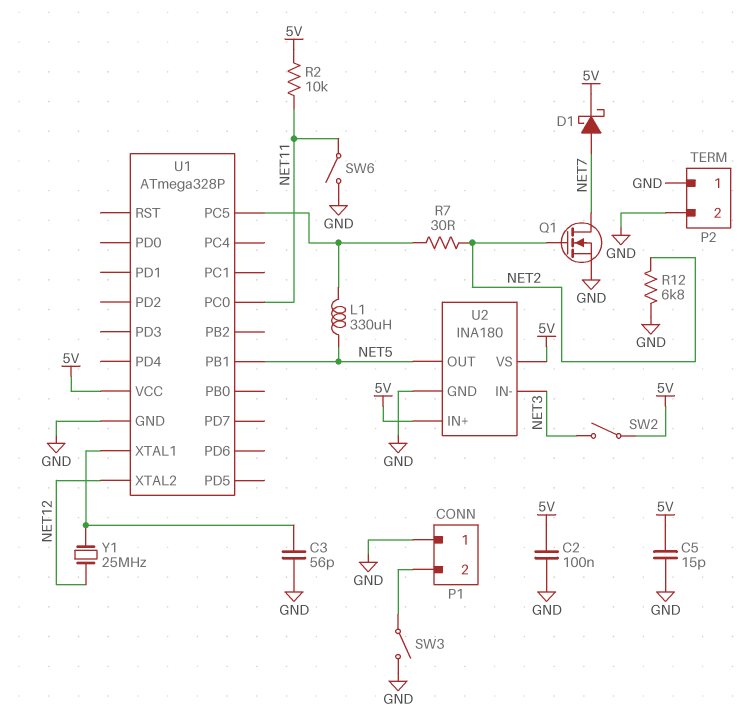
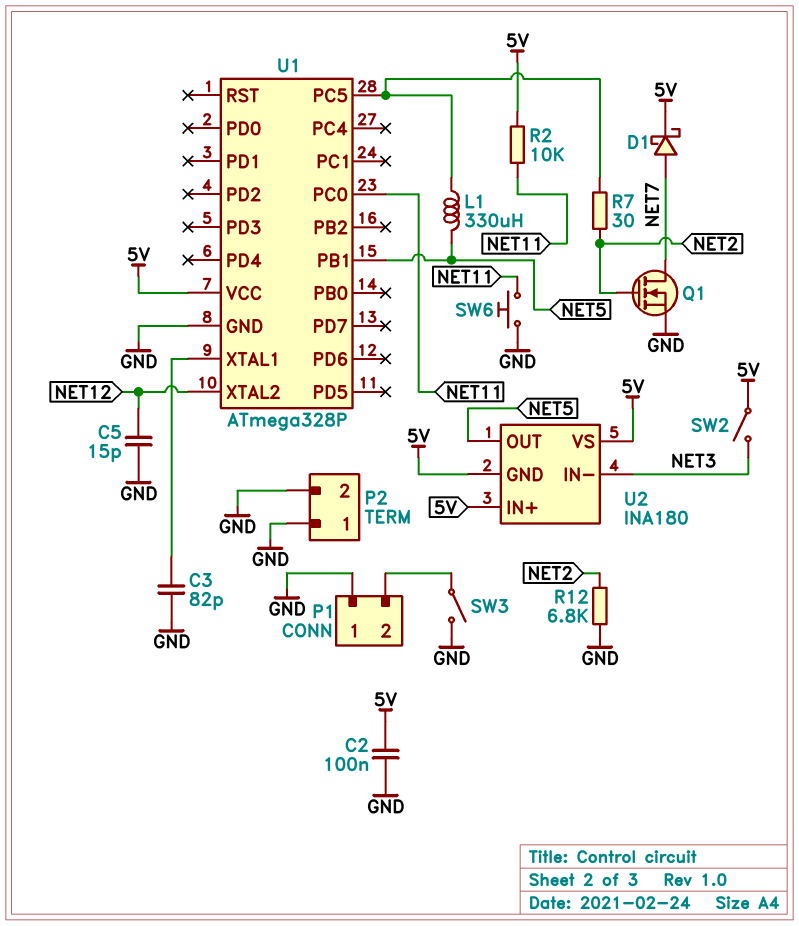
C3: 56pF (GND, U1/XTAL1) -> 82pF (GND, U1/XTAL1)
C5: 15pF (5V, GND) -> 15pF (GND, NET12)
SW6: switch (GND, NET11) -> button (GND, NET11)
U2 pin GND: GND -> 5V
Y1: 25MHz (NET12, U1/XTAL1) -> none

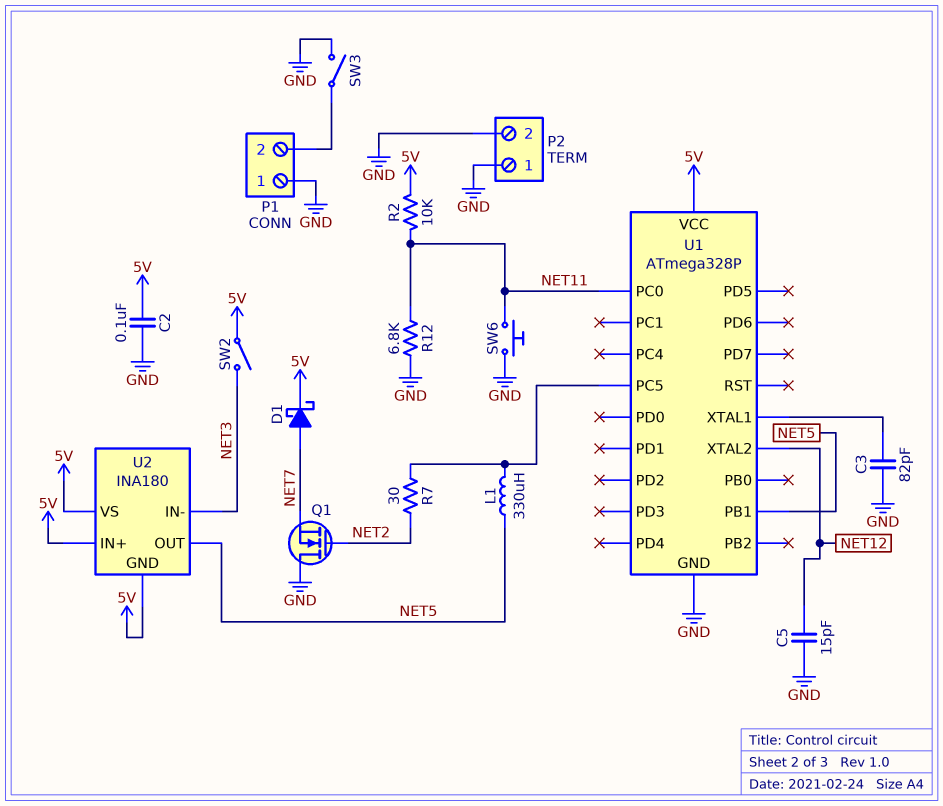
Q1: NMOS (G NET2, D NET7, S GND) -> NMOS (G NET2, D GND, S NET7)
R12: 6.8k (GND, NET2) -> 6.8k (GND, NET11)

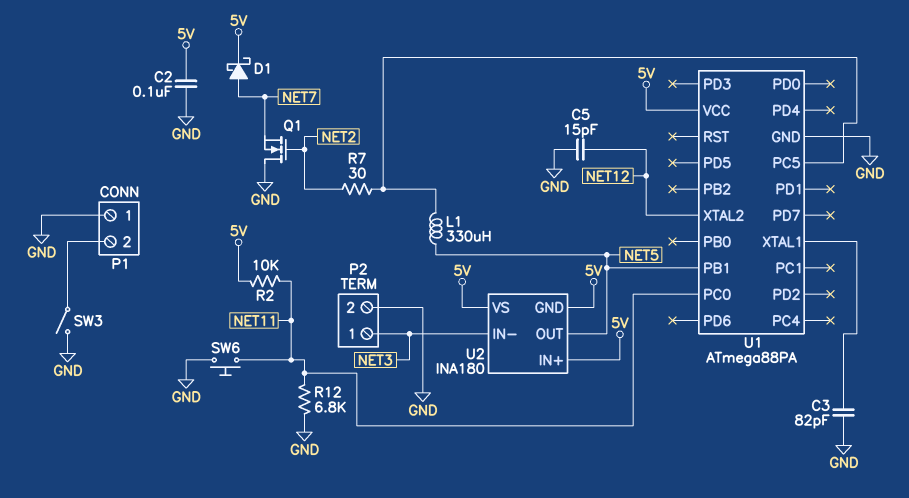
P2 pin 1: GND -> NET3
SW2: switch (5V, NET3) -> none
U1: ATmega328P -> ATmega88PA

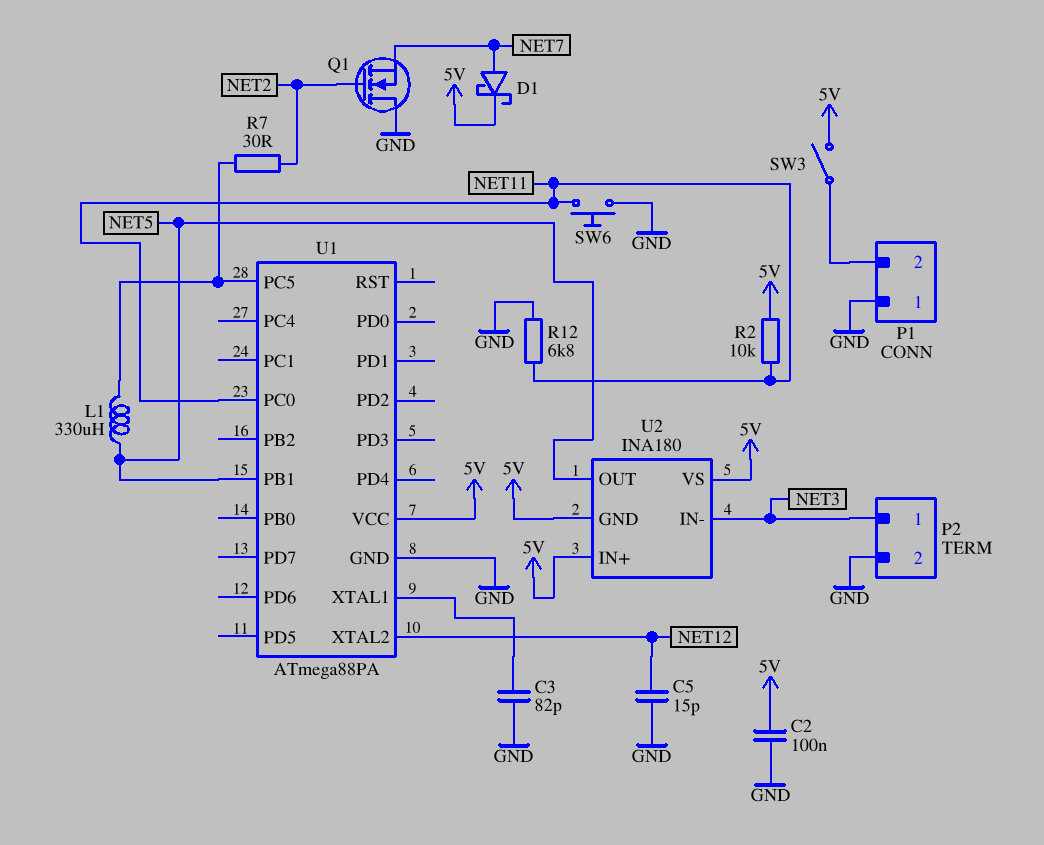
SW3: switch (GND, P1/2) -> switch (5V, P1/2)

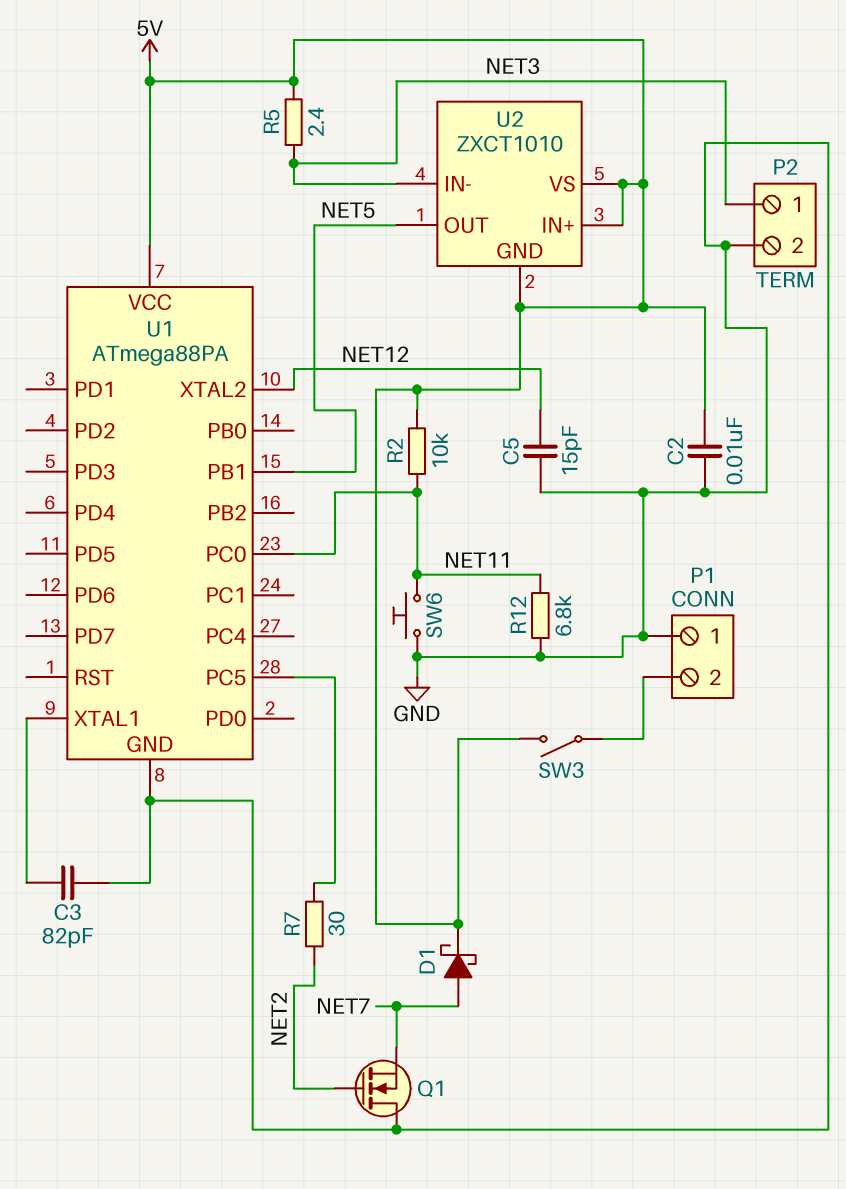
C2: 100nF (5V, GND) -> 10nF (5V, GND)
L1: 330uH (NET5, U1/PC5) -> none
R5: none -> 2.4 (5V, NET3)
U2: INA180 -> ZXCT1010

